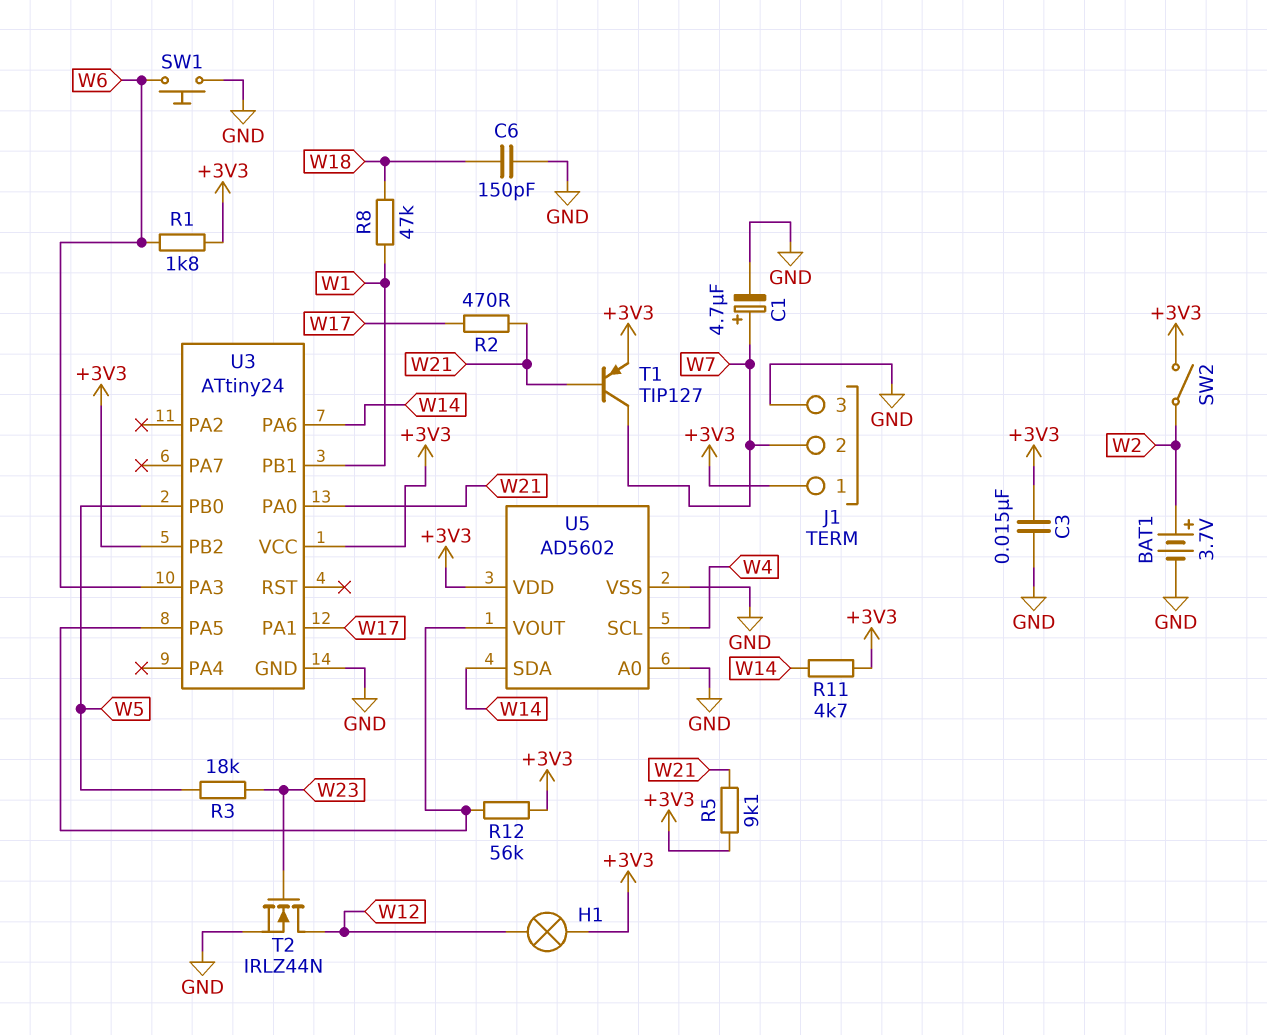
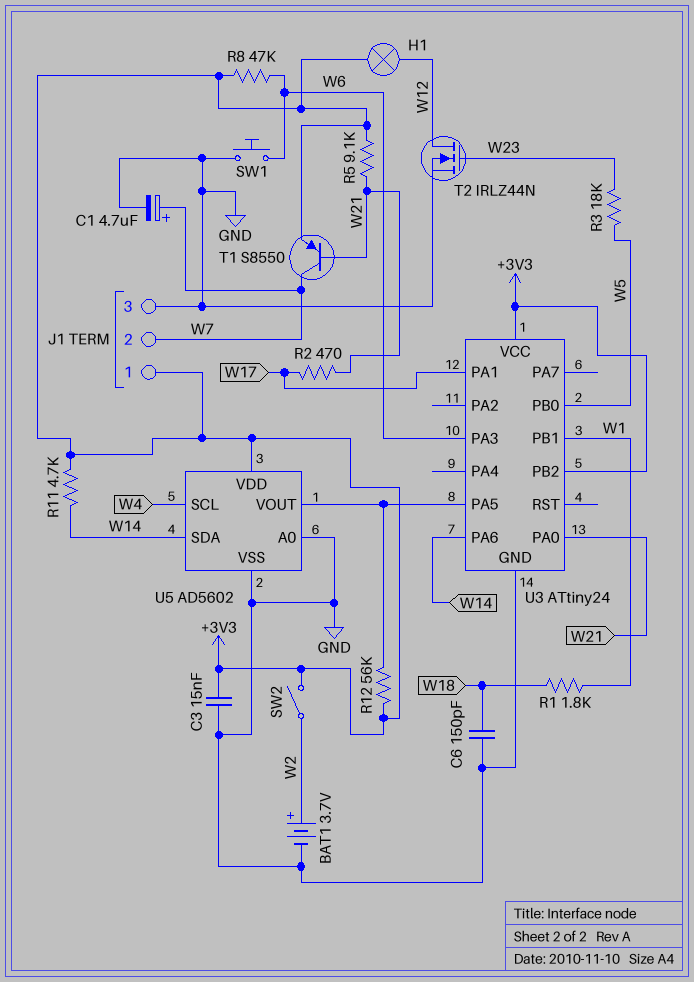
R1: 1.8k (+3V3, W6) -> 1.8k (W1, W18)
R8: 47k (W1, W18) -> 47k (+3V3, W6)
T1: PNP TIP127 (B W21, C W7, E +3V3) -> PNP S8550 (B W21, C W7, E +3V3)

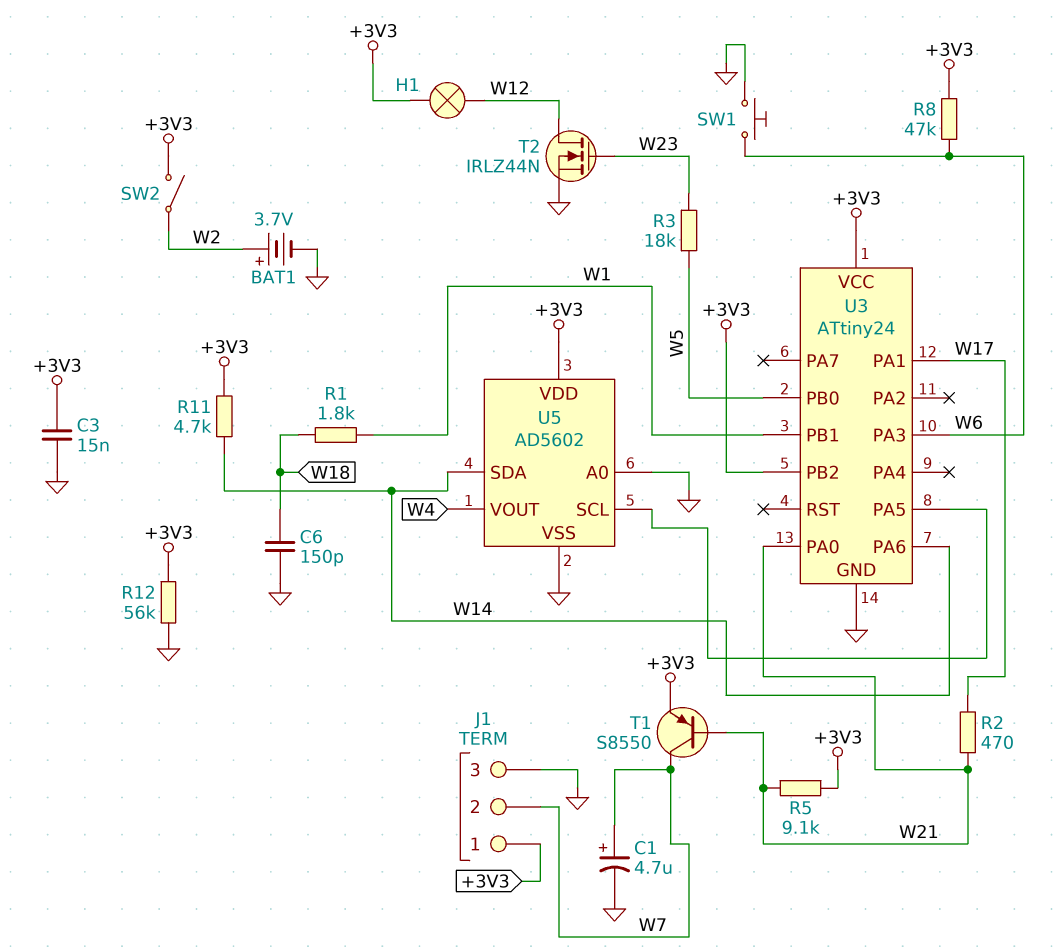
R12: 56k (+3V3, U3/PA5) -> 56k (+3V3, GND)
U5 pin SCL: W4 -> U3/PA5
U5 pin VOUT: U3/PA5 -> W4

